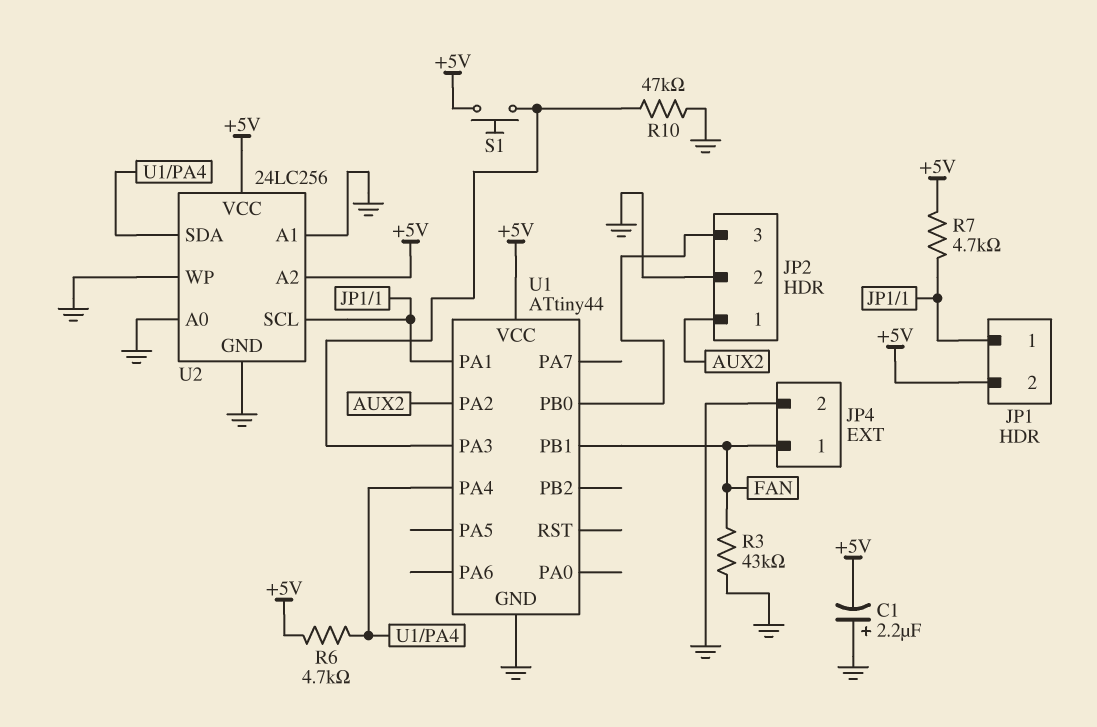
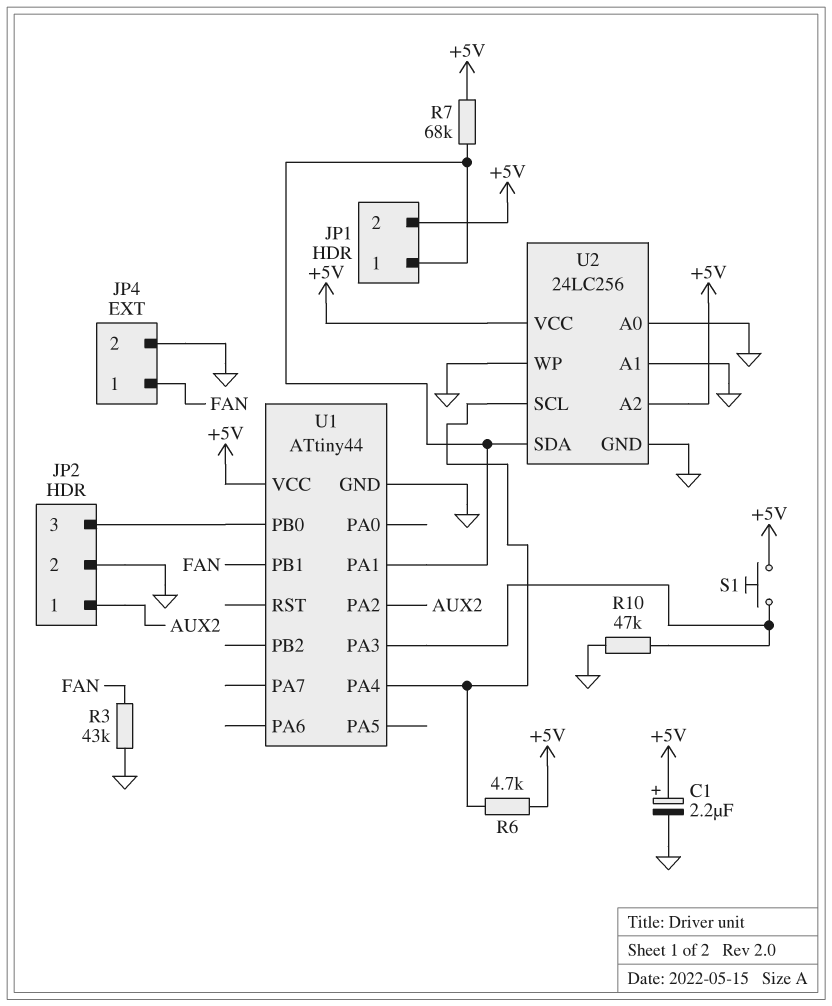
C1: 2.2uF (plus GND, minus +5V) -> 2.2uF (plus +5V, minus GND)
R7: 4.7k (+5V, JP1/1) -> 68k (+5V, JP1/1)
U2 pin SCL: JP1/1 -> U1/PA4
U2 pin SDA: U1/PA4 -> JP1/1

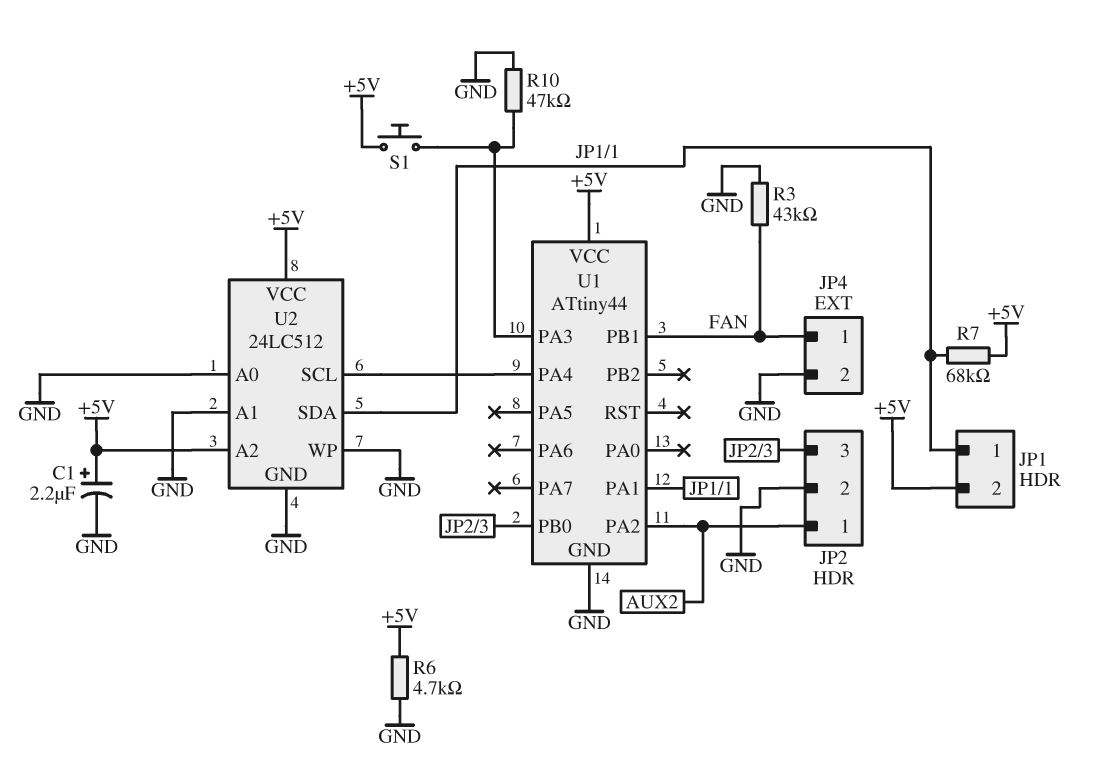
R6: 4.7k (+5V, U1/PA4) -> 4.7k (+5V, GND)
U2: 24LC256 -> 24LC512

